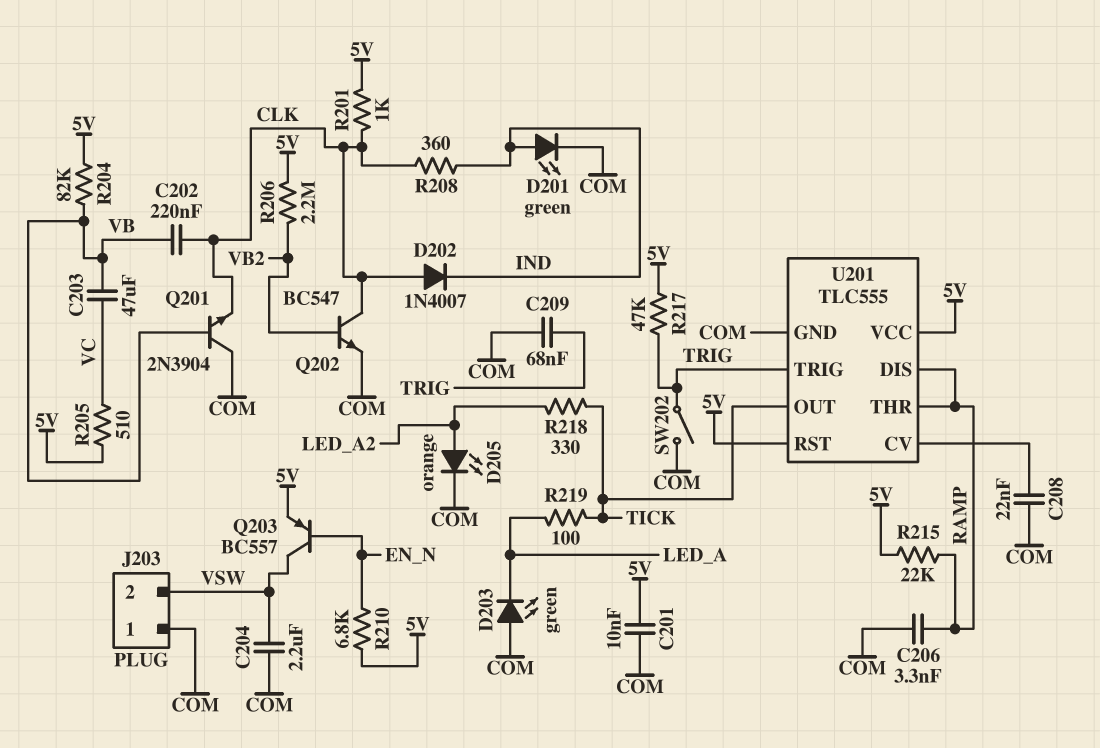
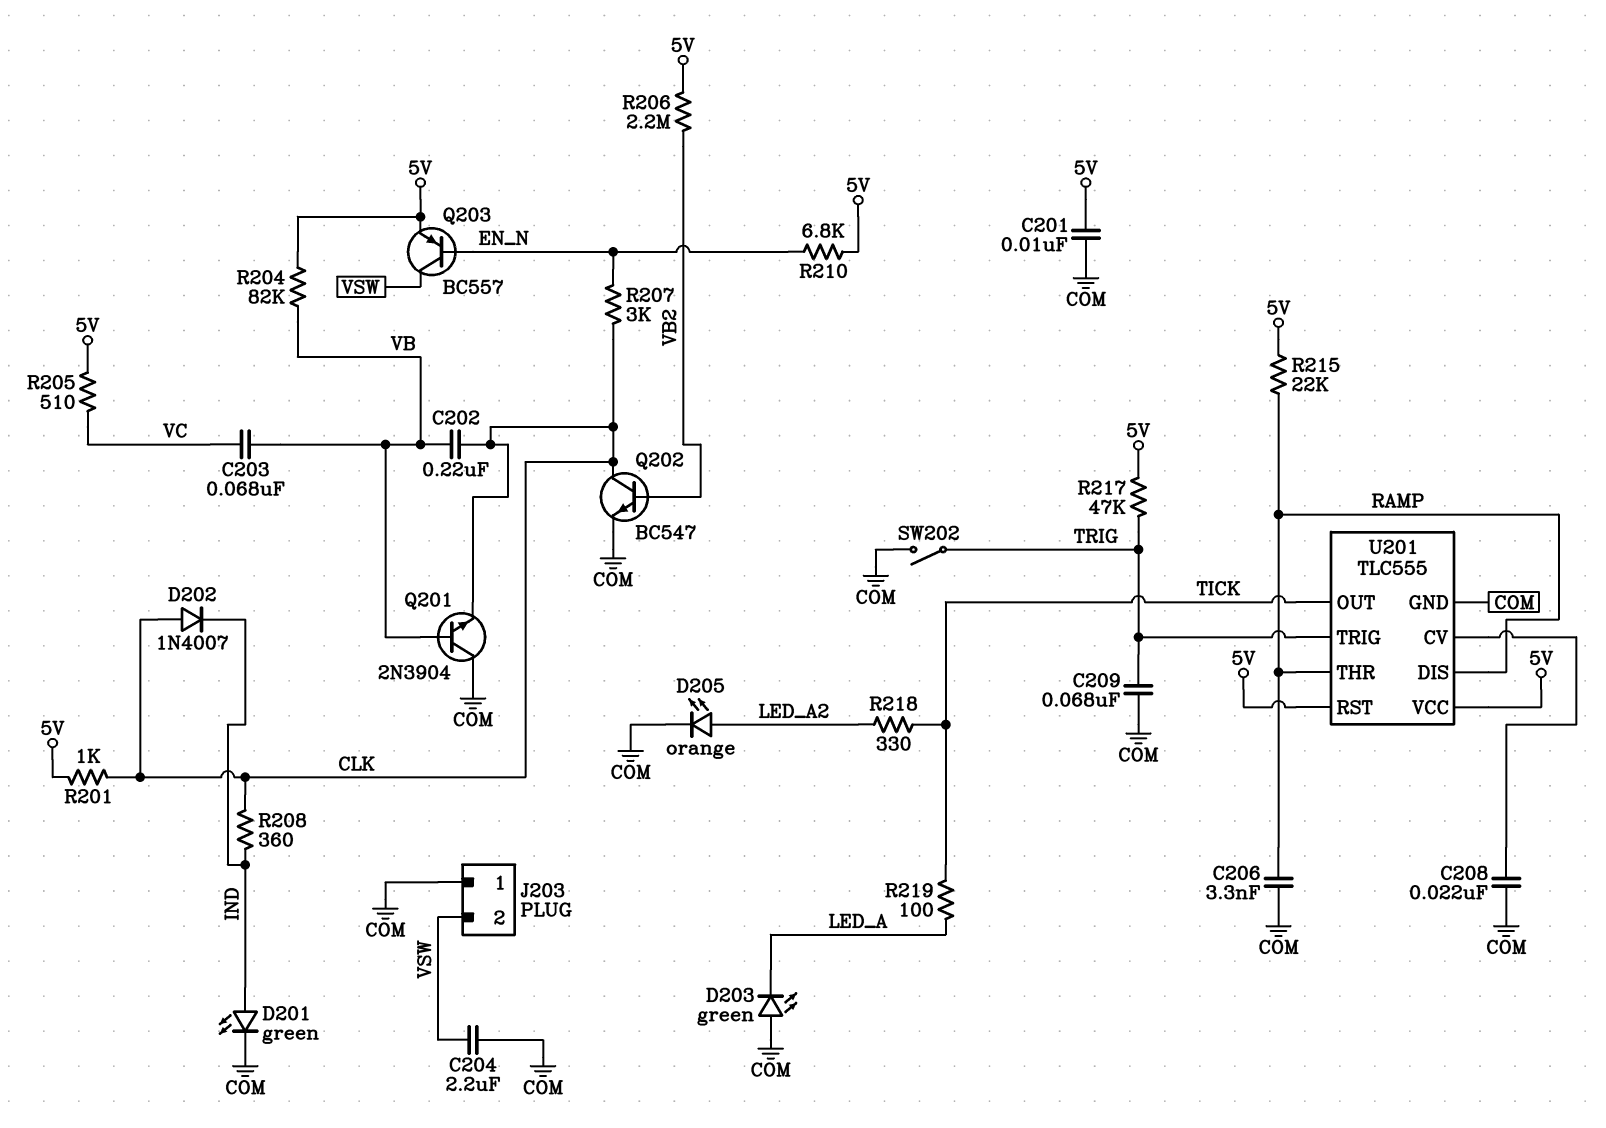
C203: 47uF (VB, VC) -> 68nF (VB, VC)
R207: none -> 3k (CLK, EN_N)

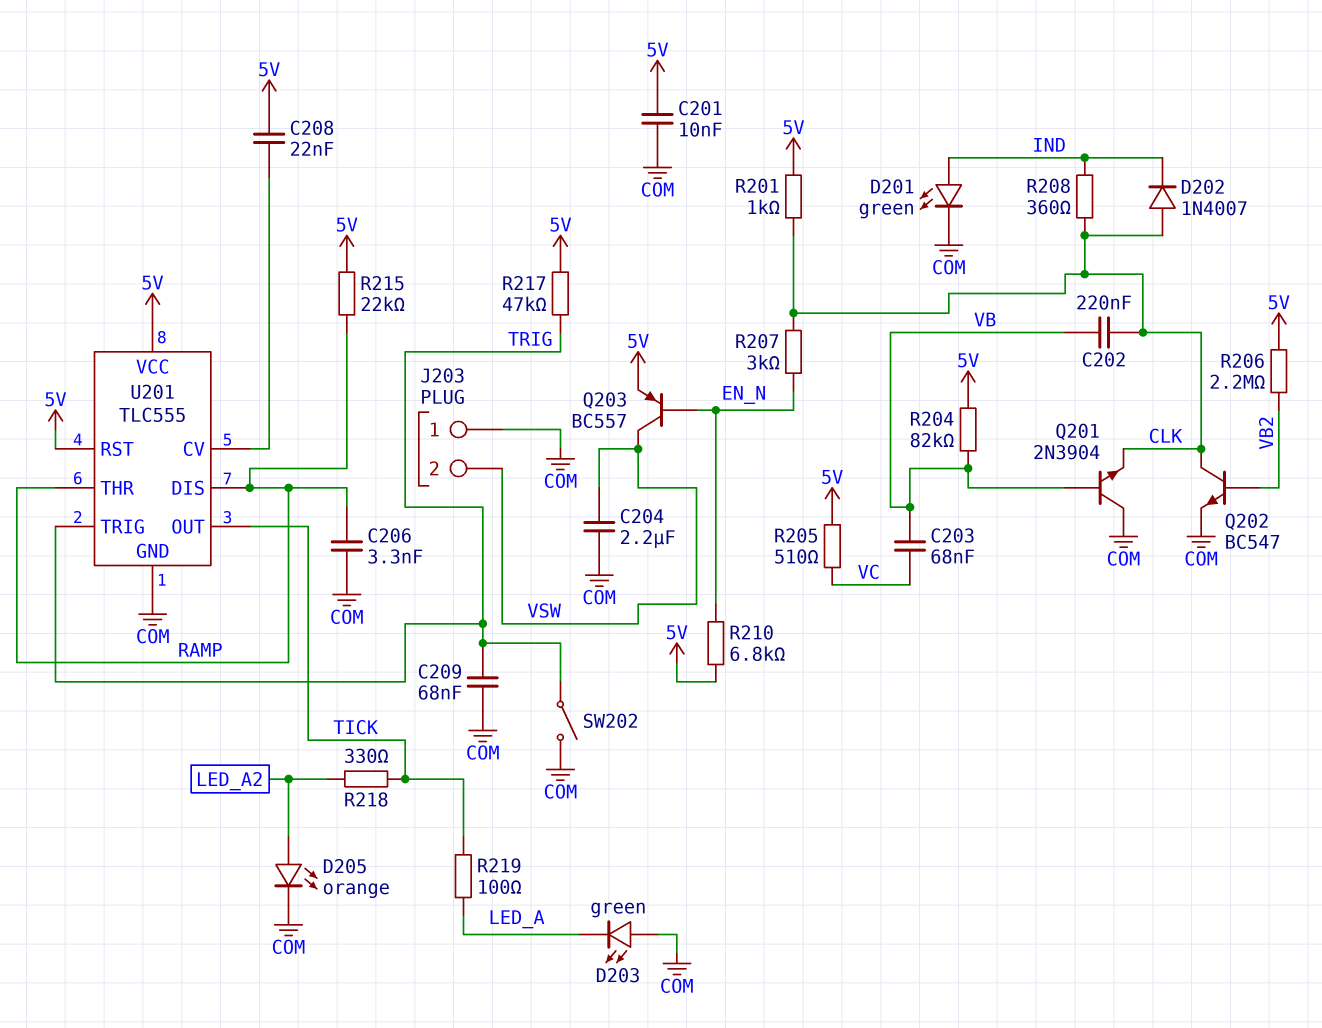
C208: 22nF (COM, U201/CV) -> 22nF (5V, U201/CV)

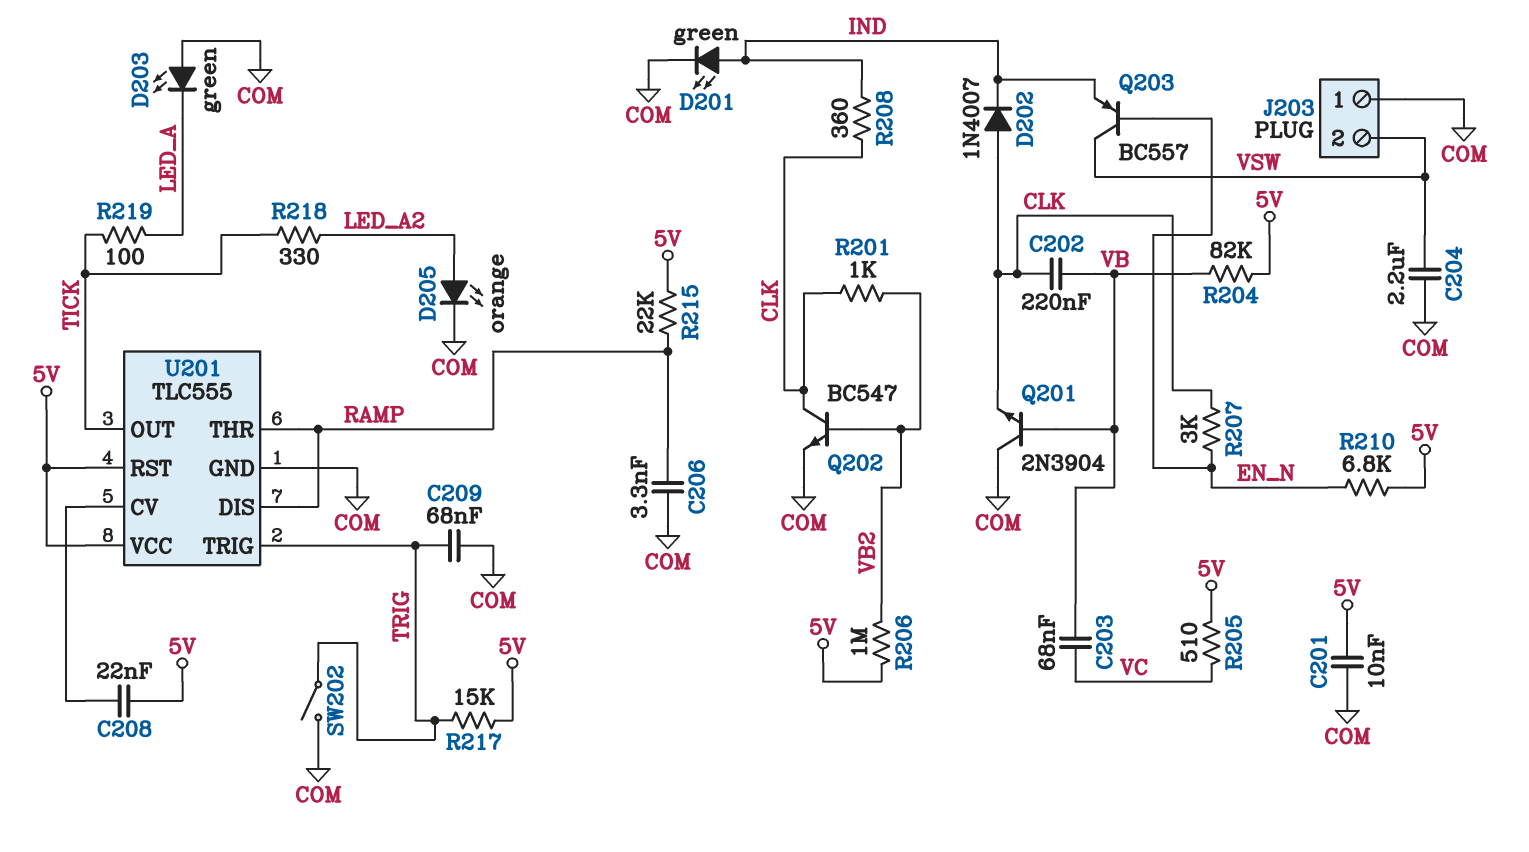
Q203: PNP BC557 (B EN_N, C VSW, E 5V) -> PNP BC557 (B EN_N, C VSW, E IND)
R201: 1k (5V, CLK) -> 1k (CLK, VB2)
R206: 2.2M (5V, VB2) -> 1M (5V, VB2)
R217: 47k (5V, TRIG) -> 15k (5V, TRIG)

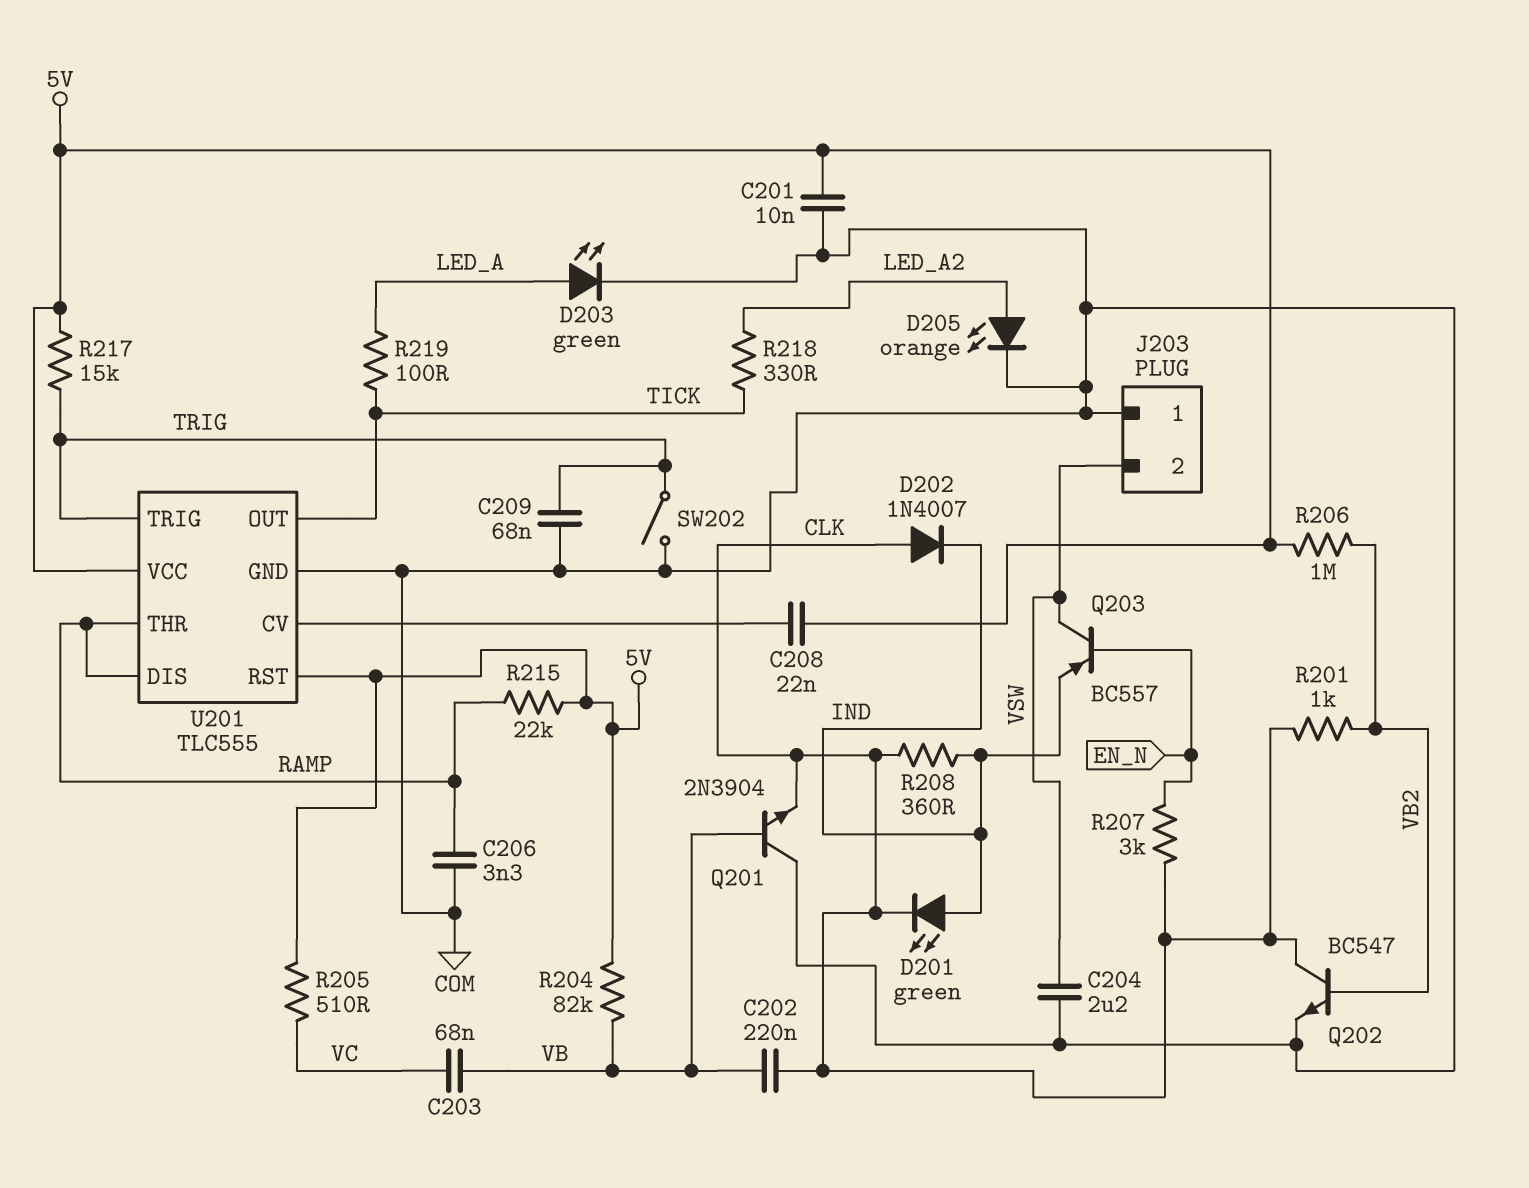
D201: LED green (A IND, K COM) -> LED green (A IND, K CLK)
D203: LED green (A COM, K LED_A) -> LED green (A LED_A, K COM)
R210: 6.8k (5V, EN_N) -> none

